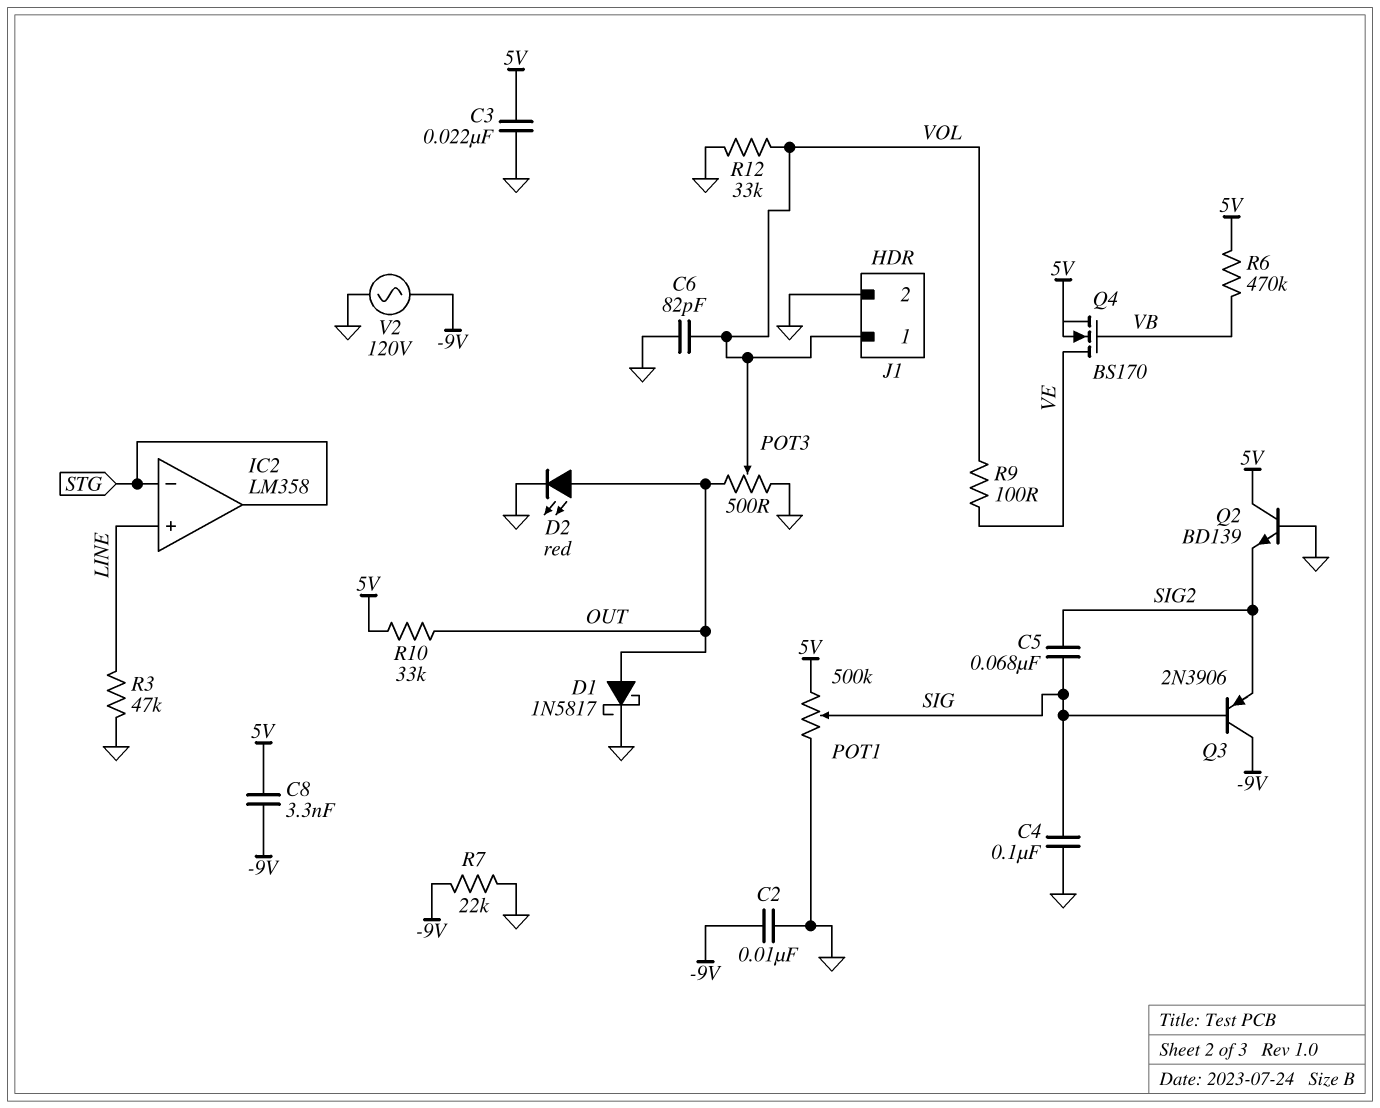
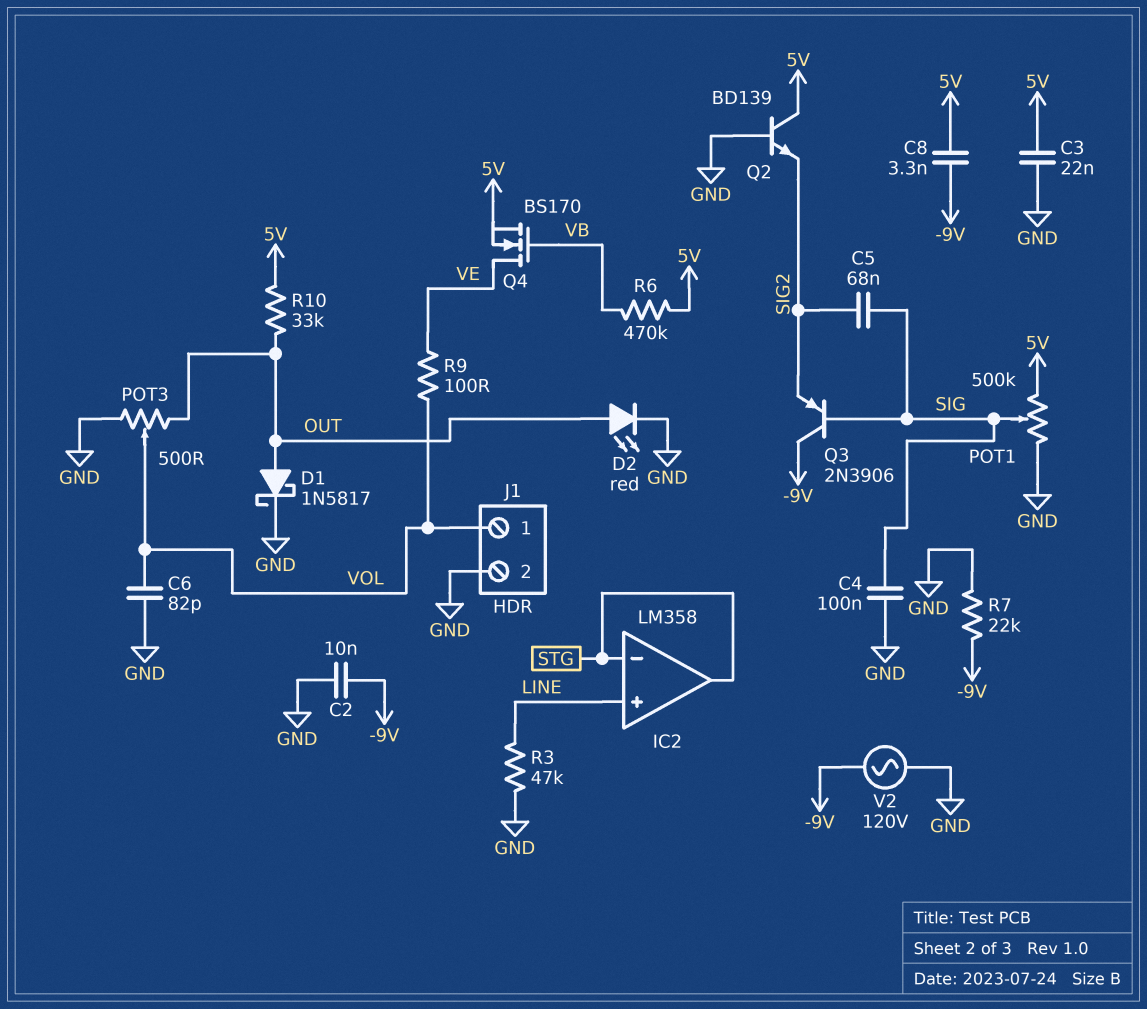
R12: 33k (GND, VOL) -> none

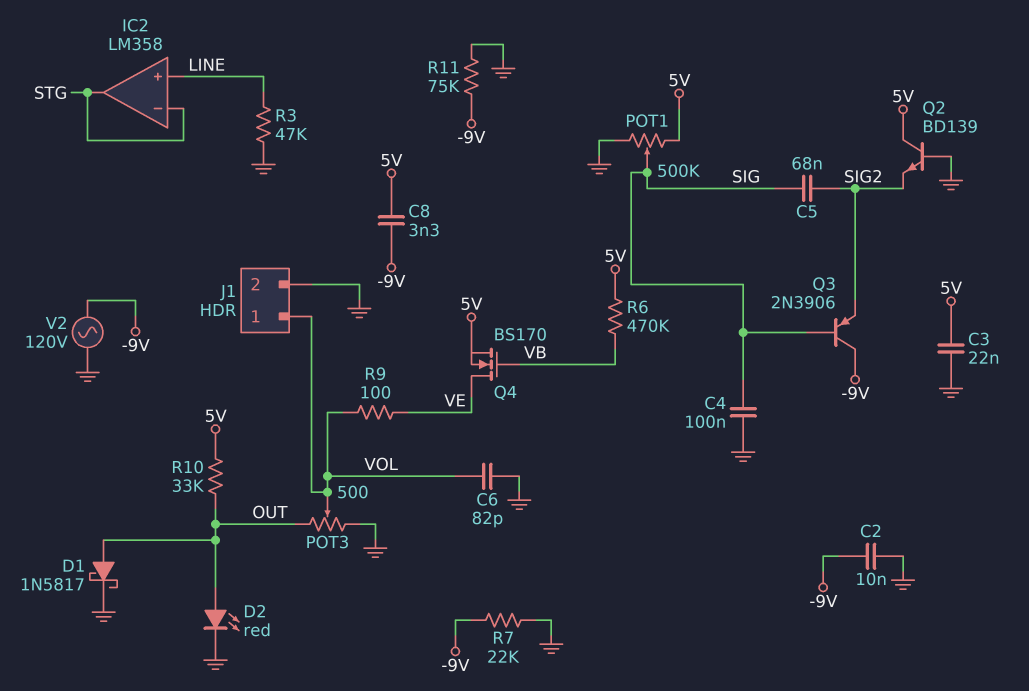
R11: none -> 75k (-9V, GND)

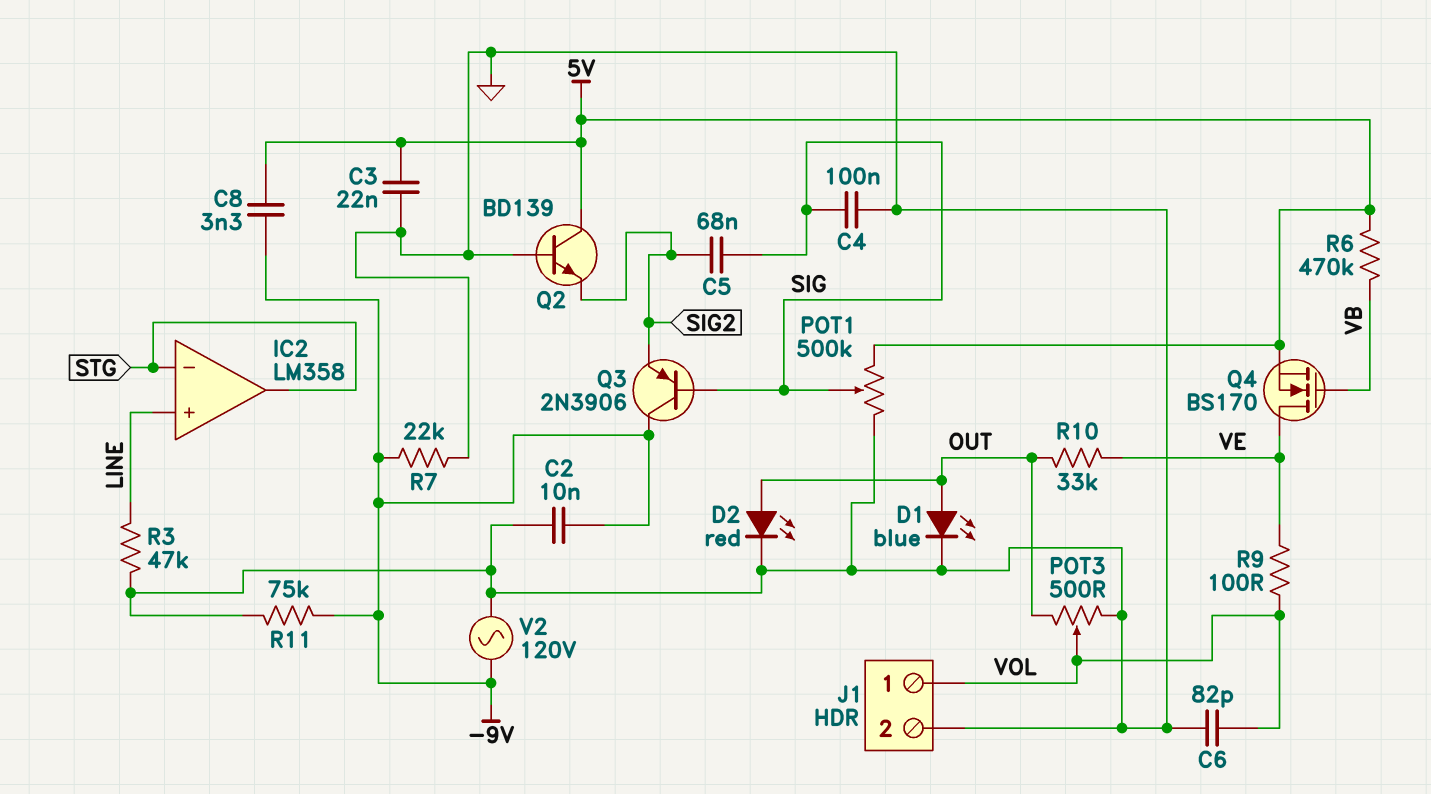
D1: schottky 1N5817 (A OUT, K GND) -> LED blue (A OUT, K GND)
R10: 33k (5V, OUT) -> 33k (OUT, VE)

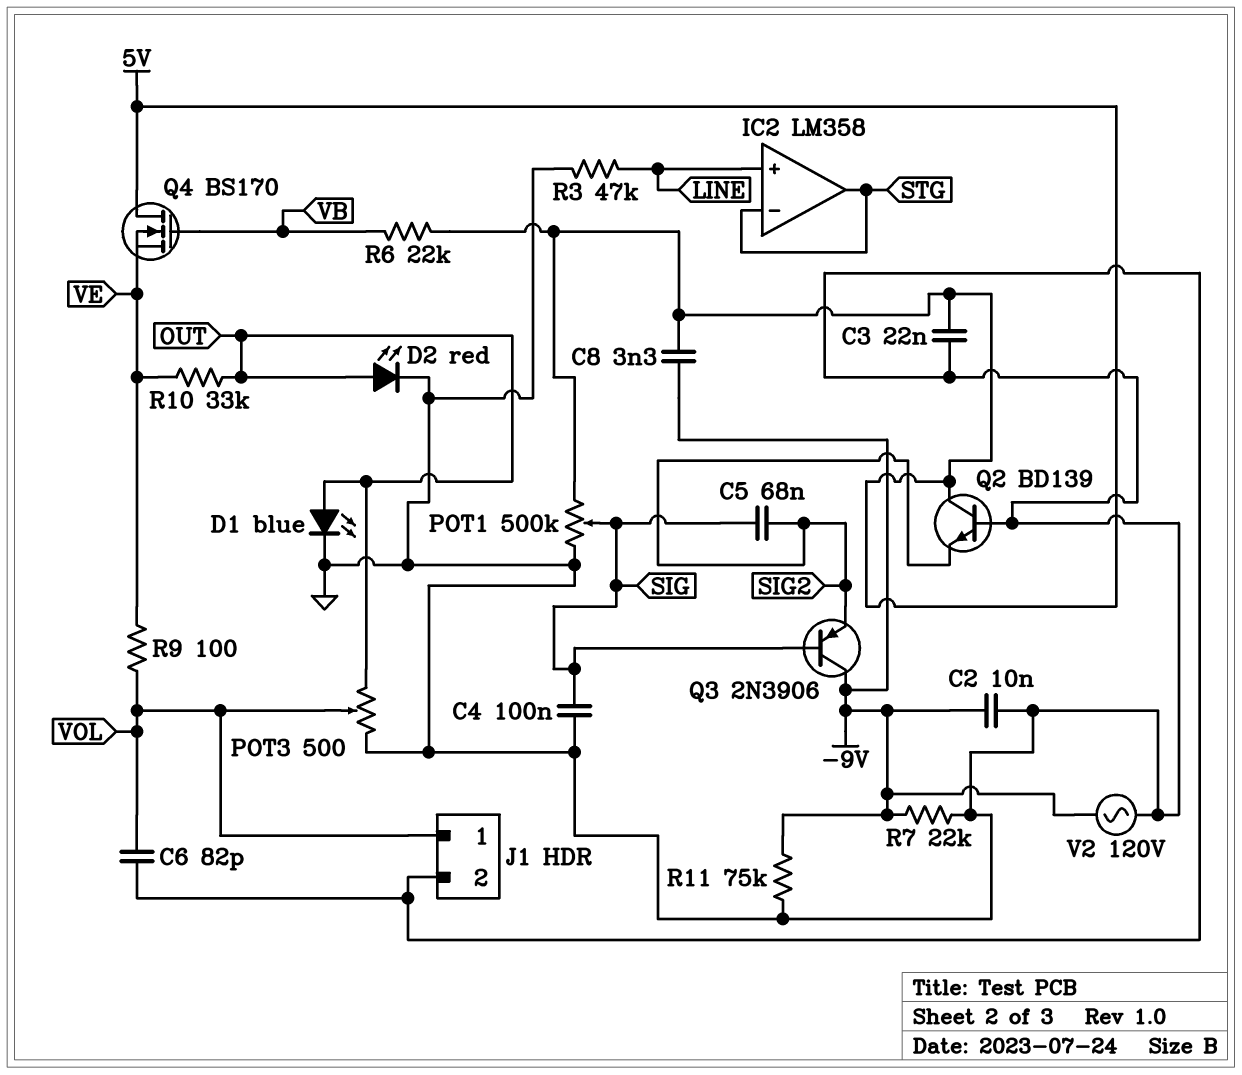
Q4: NMOS BS170 (G VB, D VE, S 5V) -> NMOS BS170 (G VB, D 5V, S VE)
R6: 470k (5V, VB) -> 22k (5V, VB)

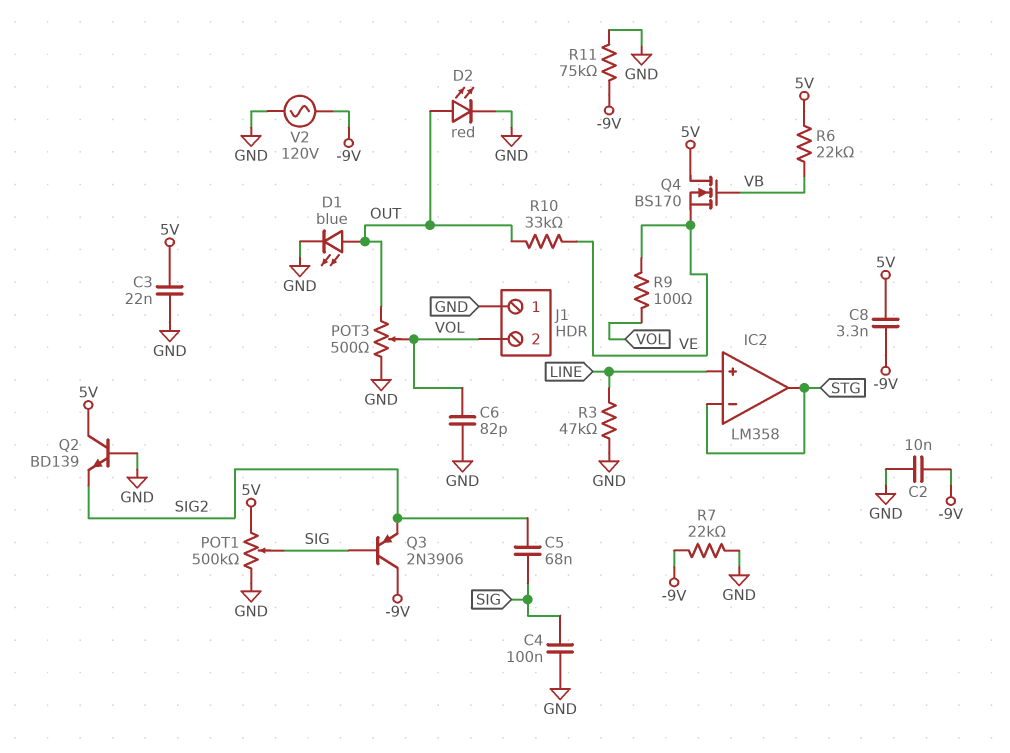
J1 pin 1: VOL -> GND
J1 pin 2: GND -> VOL

